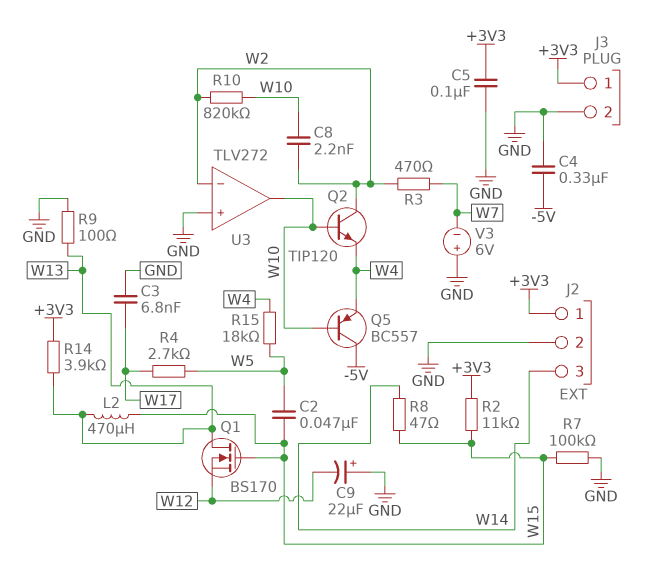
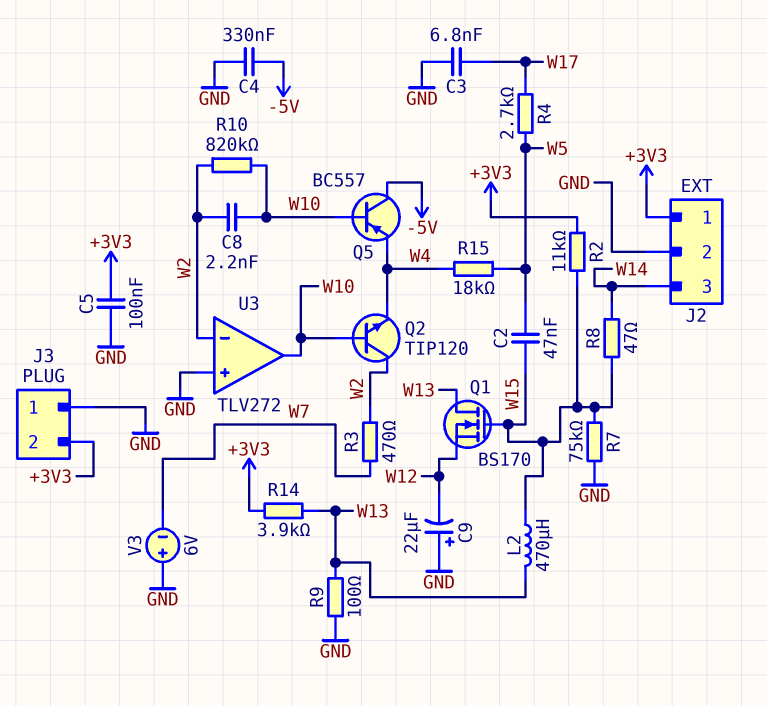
J3 pin 1: +3V3 -> GND
J3 pin 2: GND -> +3V3
R7: 100k (GND, W15) -> 75k (GND, W15)

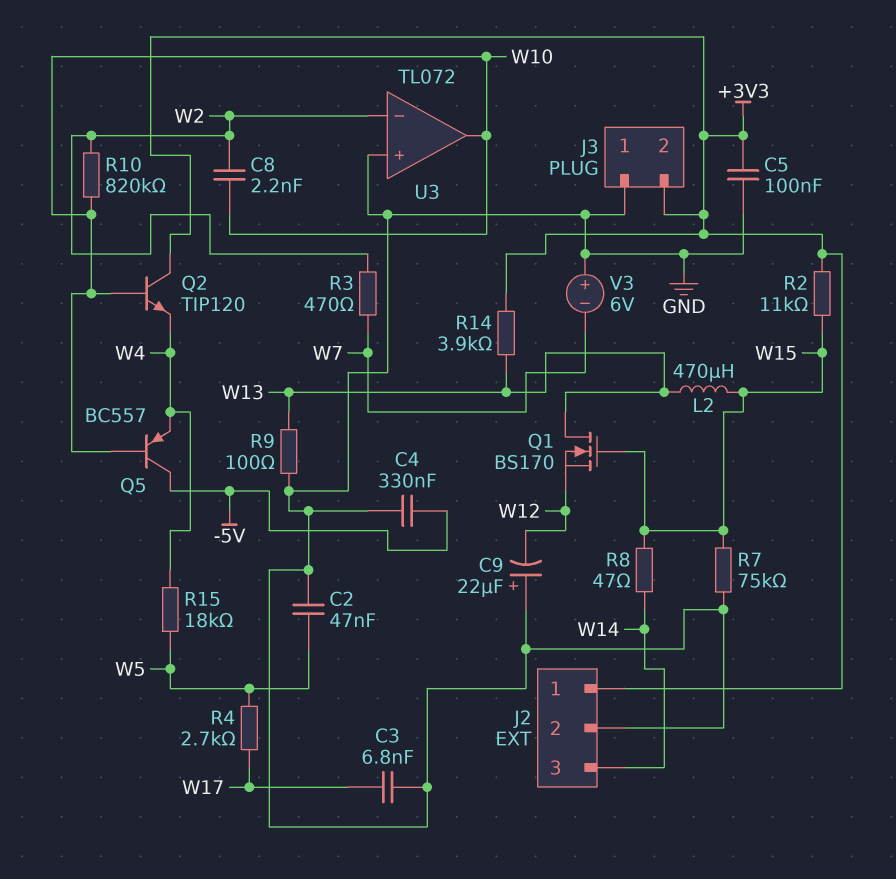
C2: 47nF (W5, W15) -> 47nF (GND, W5)
Q2: NPN TIP120 (B W10, C W2, E W4) -> NPN TIP120 (B W10, C +3V3, E W4)
U3: TLV272 -> TL072

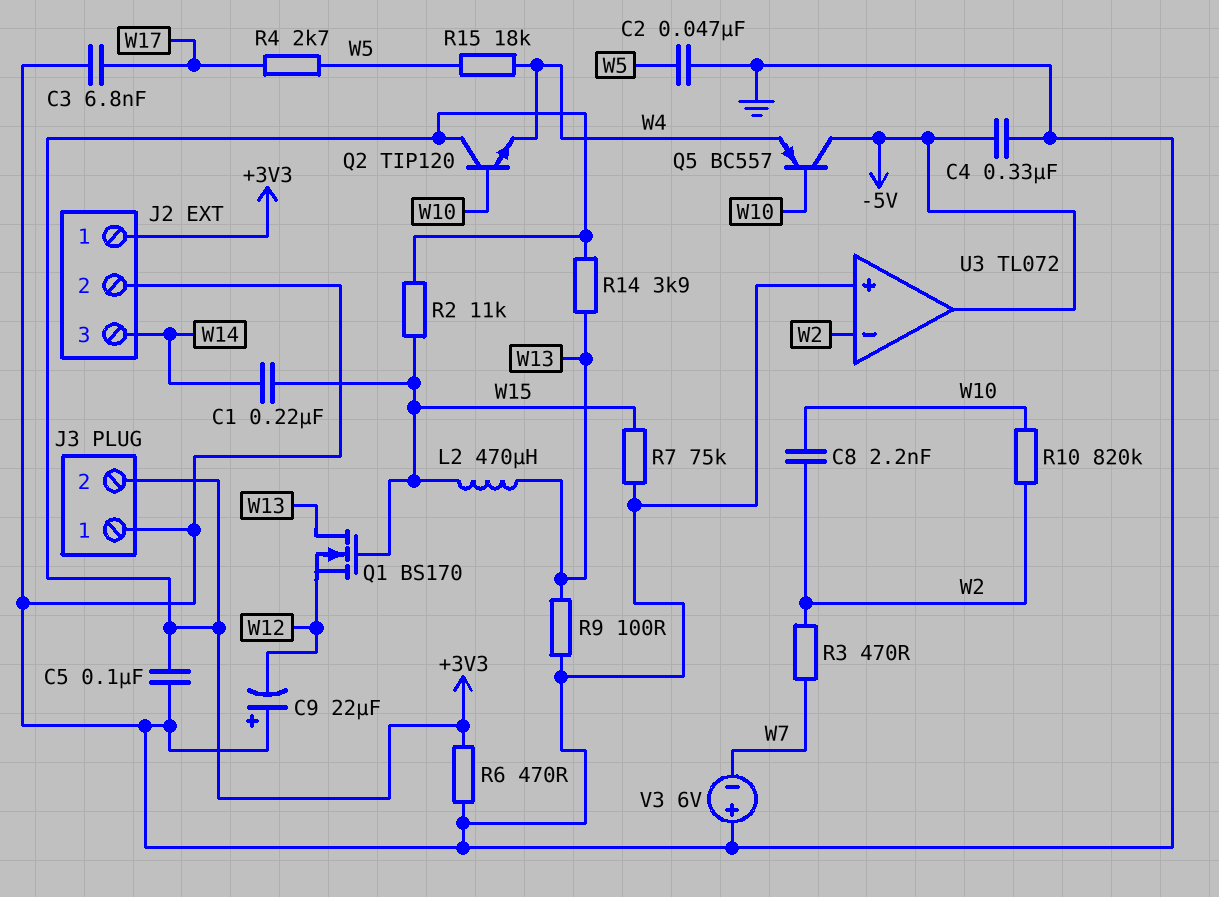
C1: none -> 220nF (W14, W15)
R6: none -> 470 (+3V3, GND)
R8: 47 (W14, W15) -> none
U3 pin out: W10 -> -5V

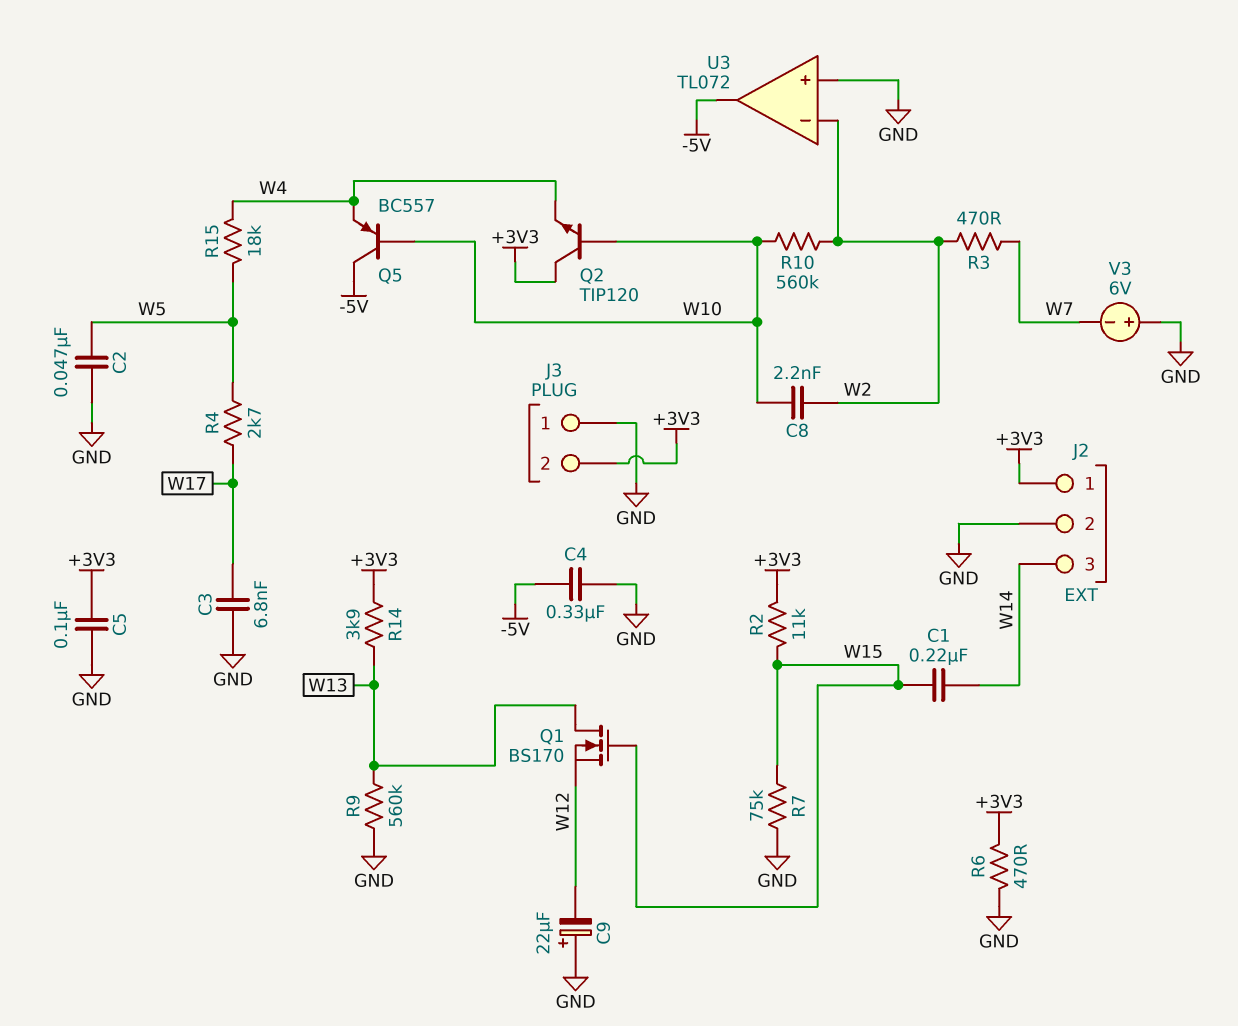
L2: 470uH (W13, W15) -> none
R9: 100 (GND, W13) -> 560k (GND, W13)
R10: 820k (W2, W10) -> 560k (W2, W10)

